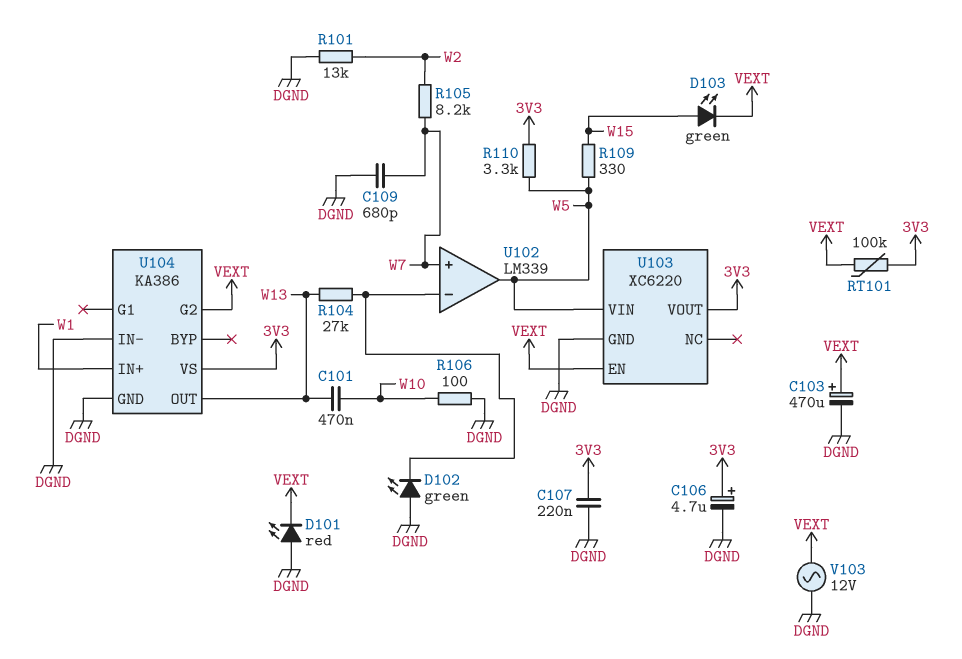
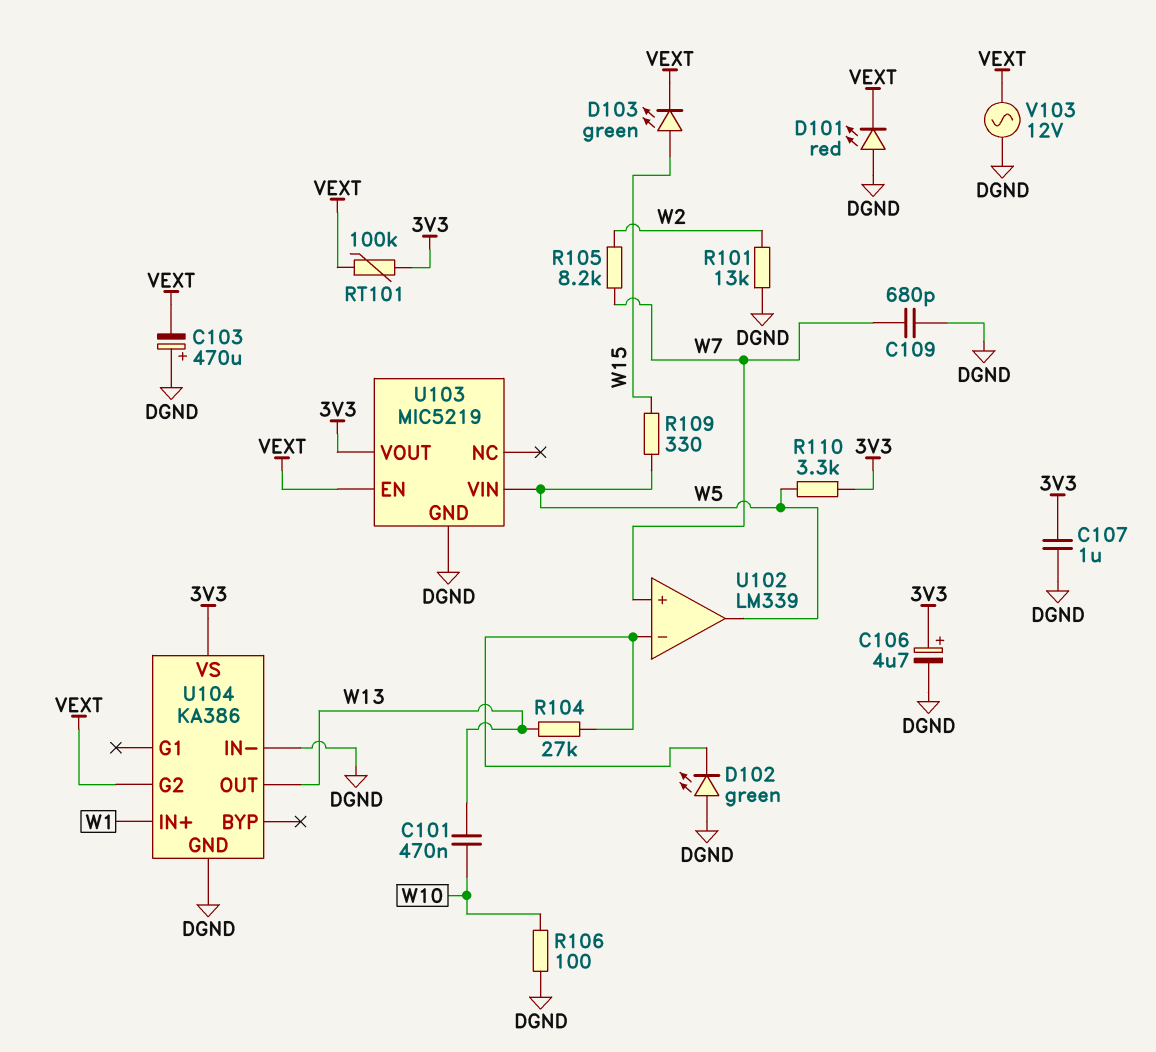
C103: 470uF (plus VEXT, minus DGND) -> 470uF (plus DGND, minus VEXT)
C107: 220nF (3V3, DGND) -> 1uF (3V3, DGND)
U103: XC6220 -> MIC5219

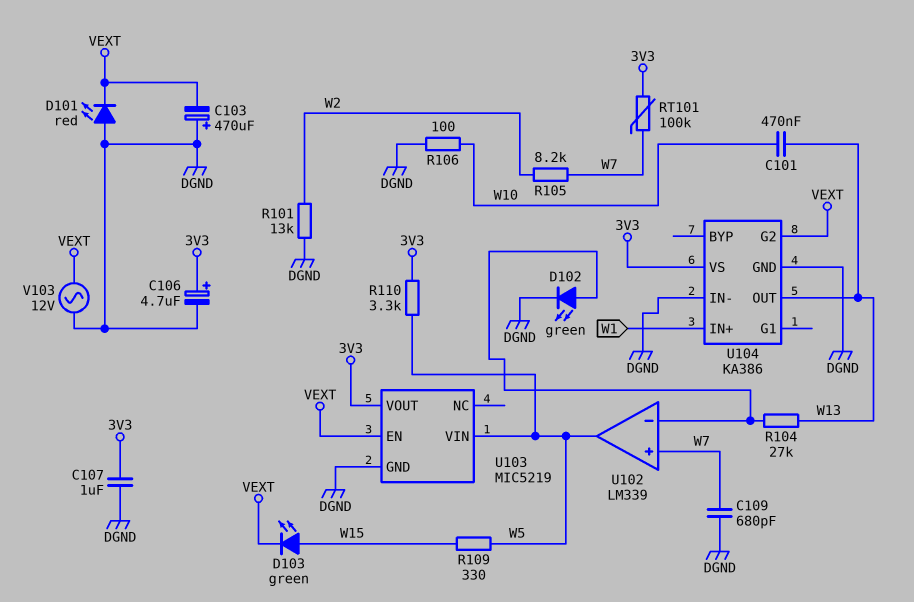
D102: LED green (A DGND, K U102/in-) -> LED green (A U102/in-, K DGND)
RT101: 100k (3V3, VEXT) -> 100k (3V3, W7)

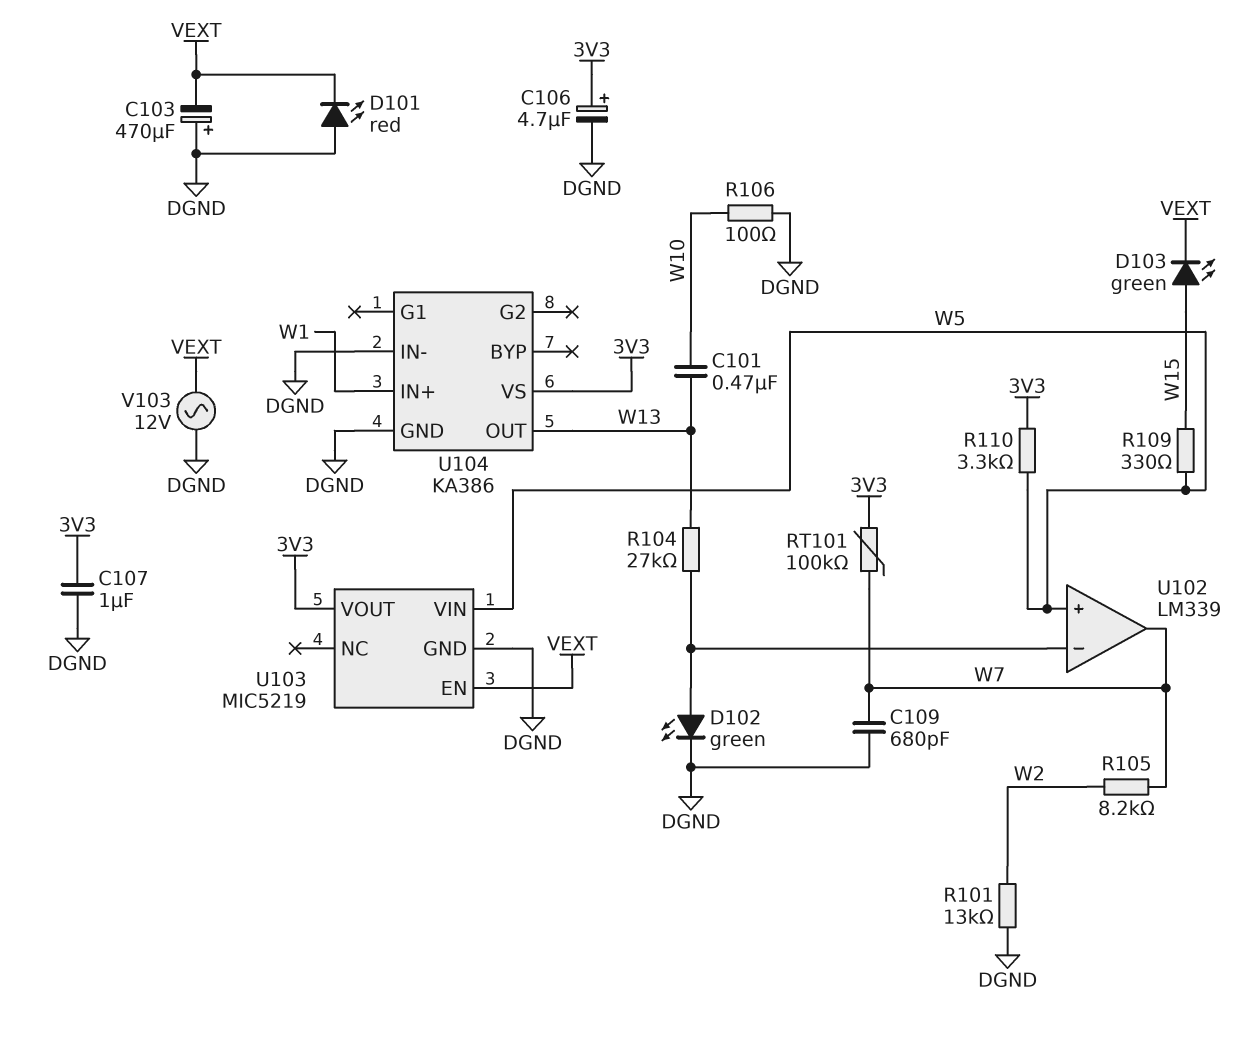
U102 pin in+: W7 -> W5
U102 pin out: W5 -> W7
U104 pin G2: VEXT -> none

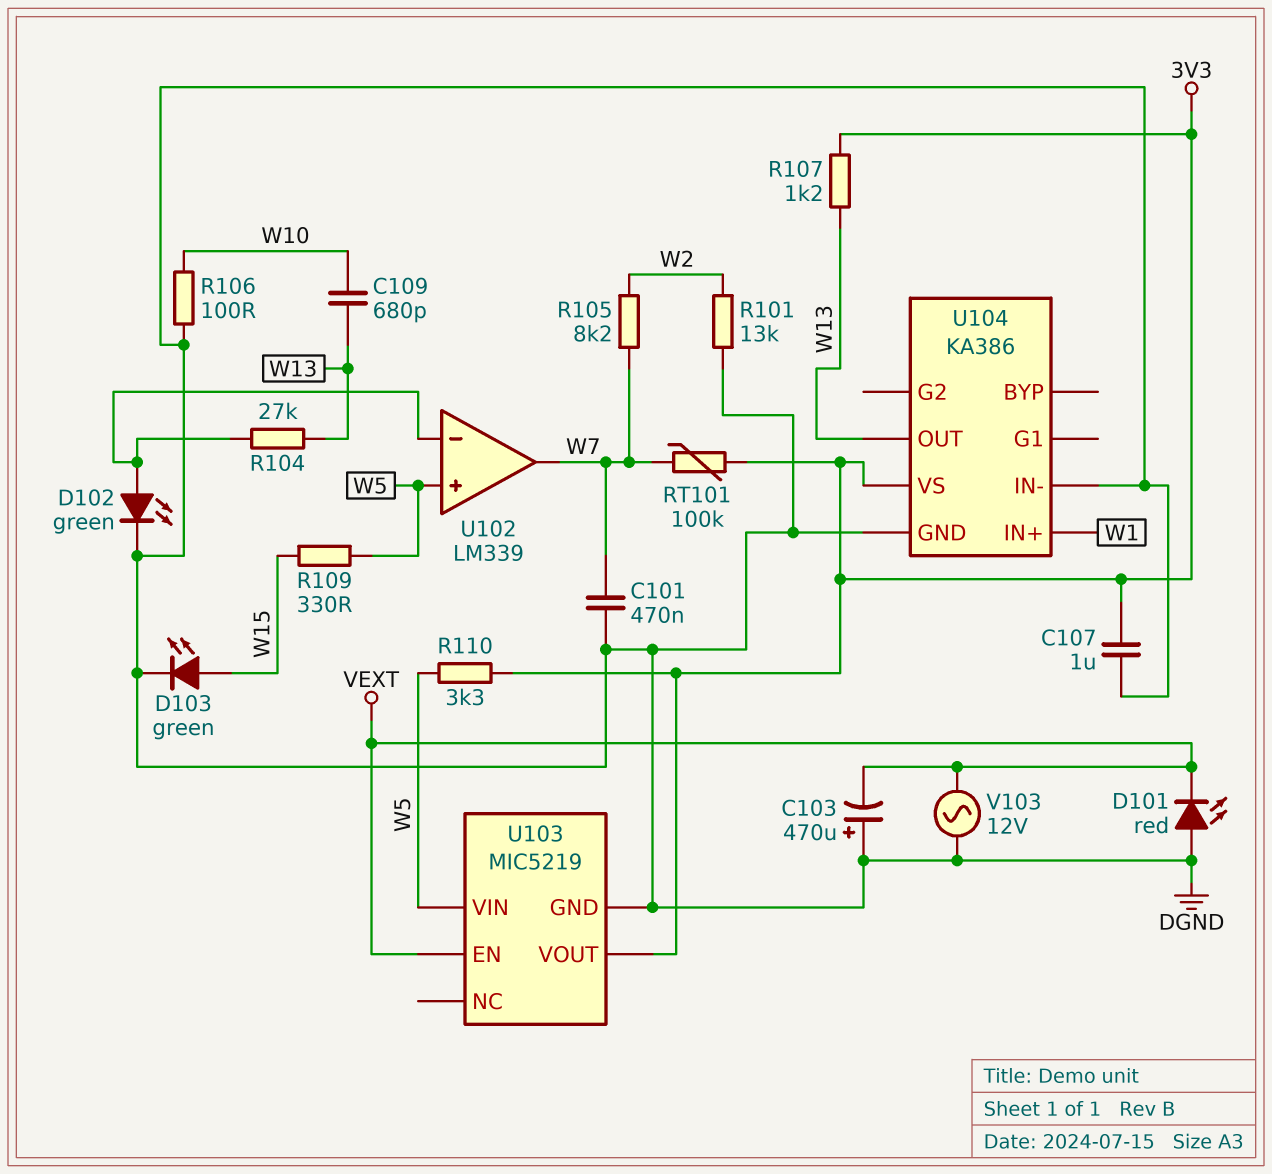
C101: 470nF (W10, W13) -> 470nF (DGND, W7)
C106: 4.7uF (plus 3V3, minus DGND) -> none
C109: 680pF (DGND, W7) -> 680pF (W10, W13)
D103: LED green (A W15, K VEXT) -> LED green (A W15, K DGND)
R107: none -> 1.2k (3V3, W13)

